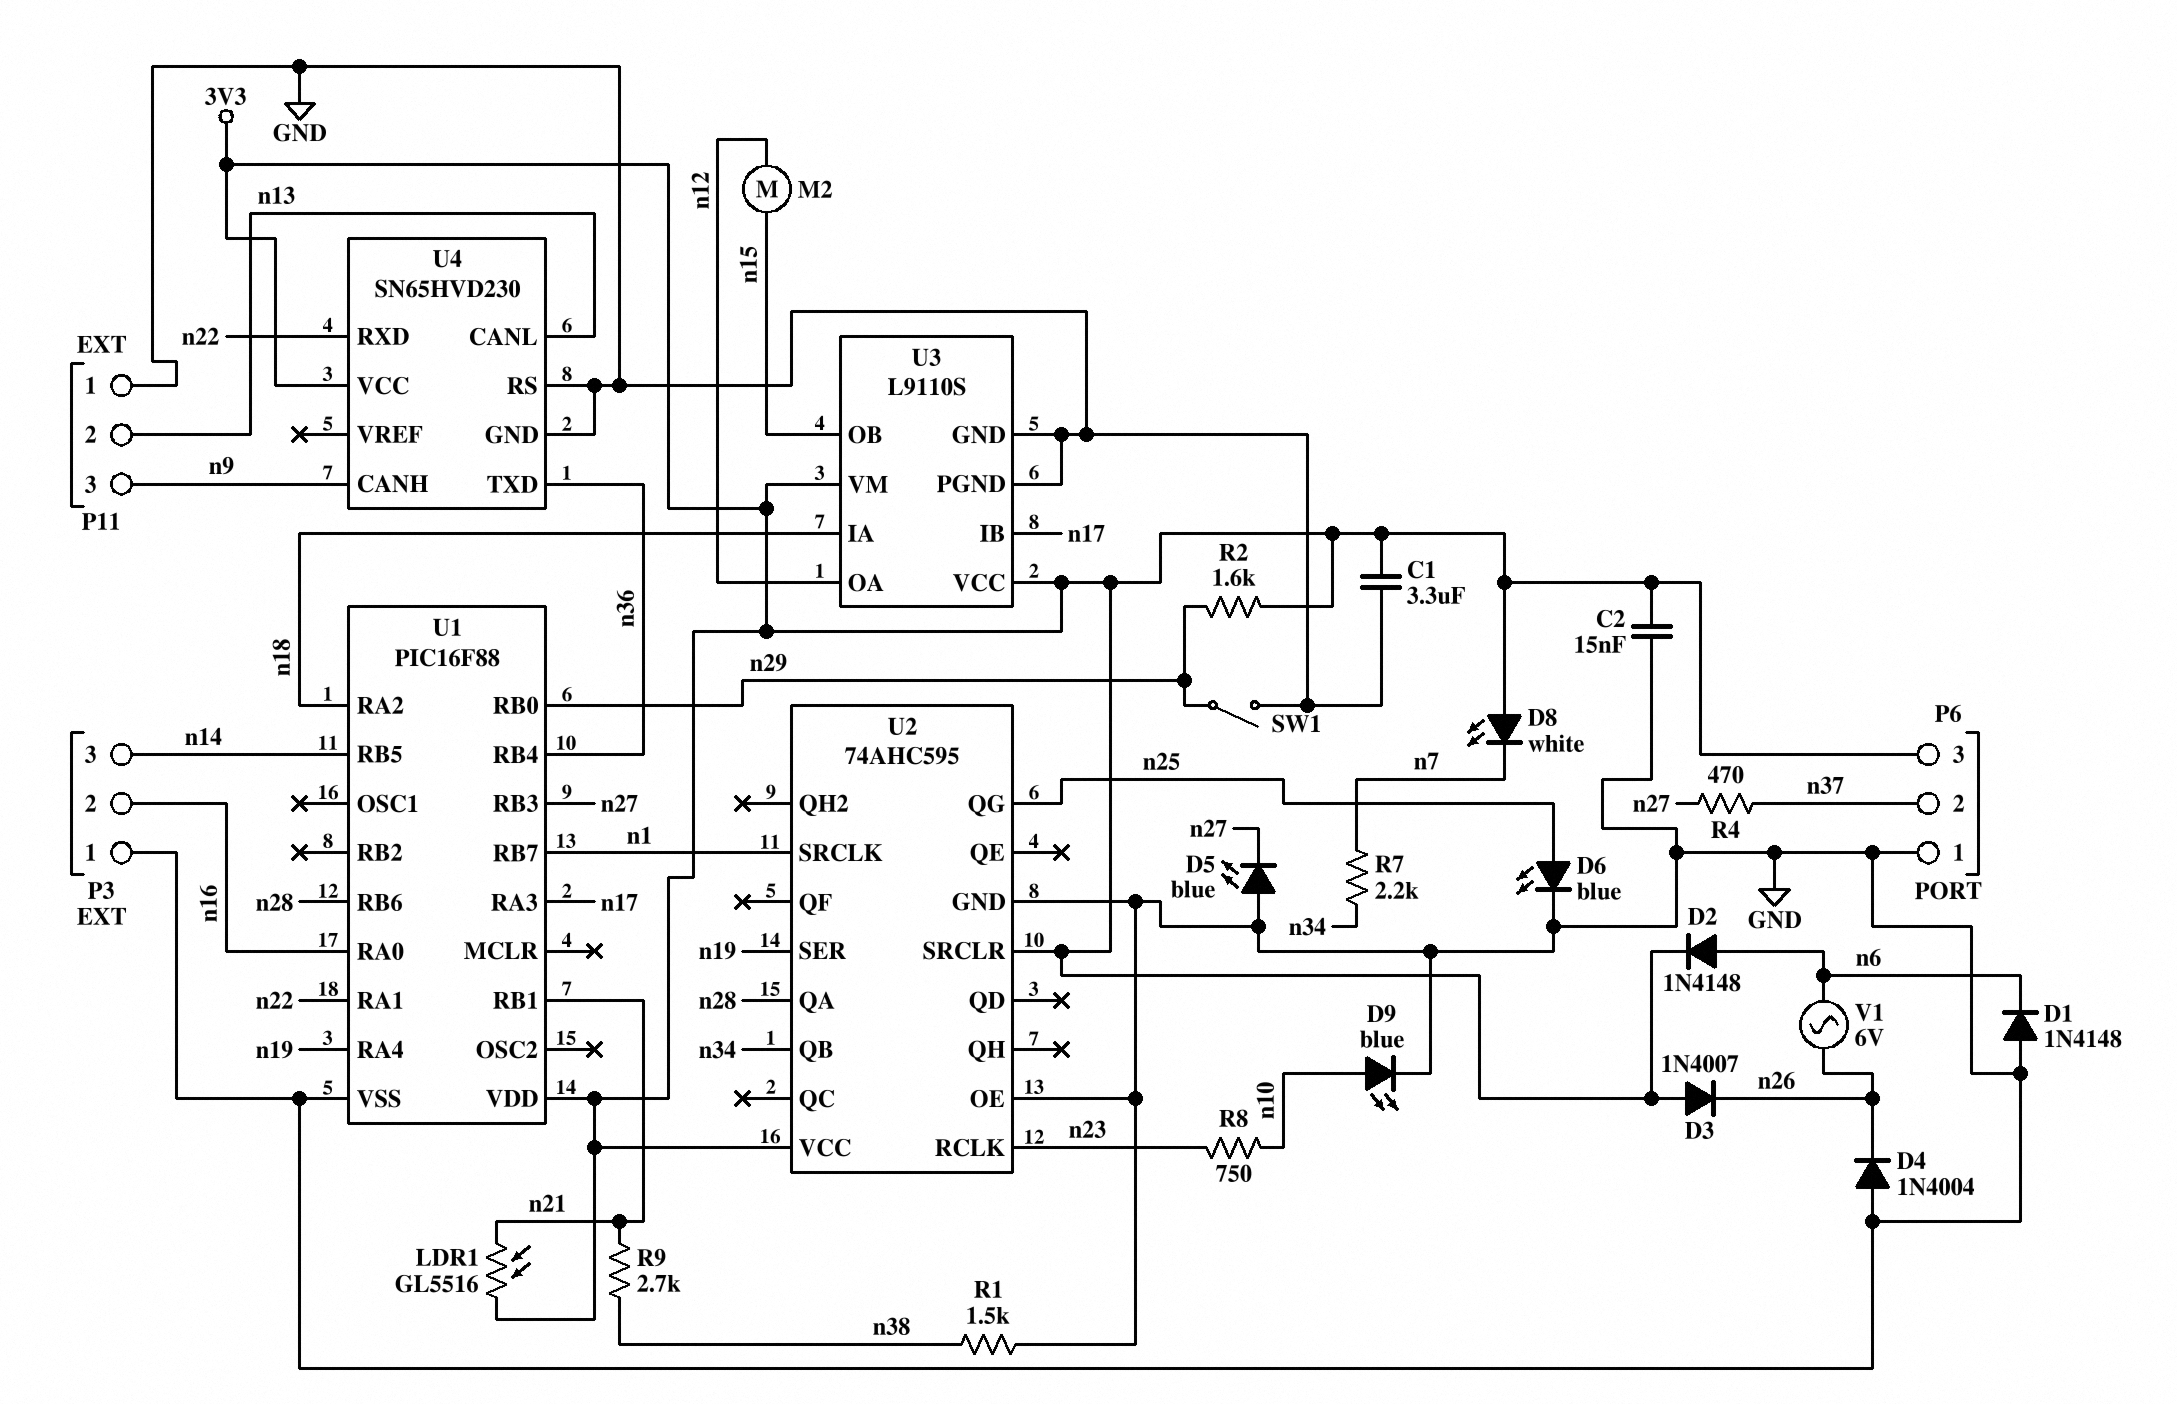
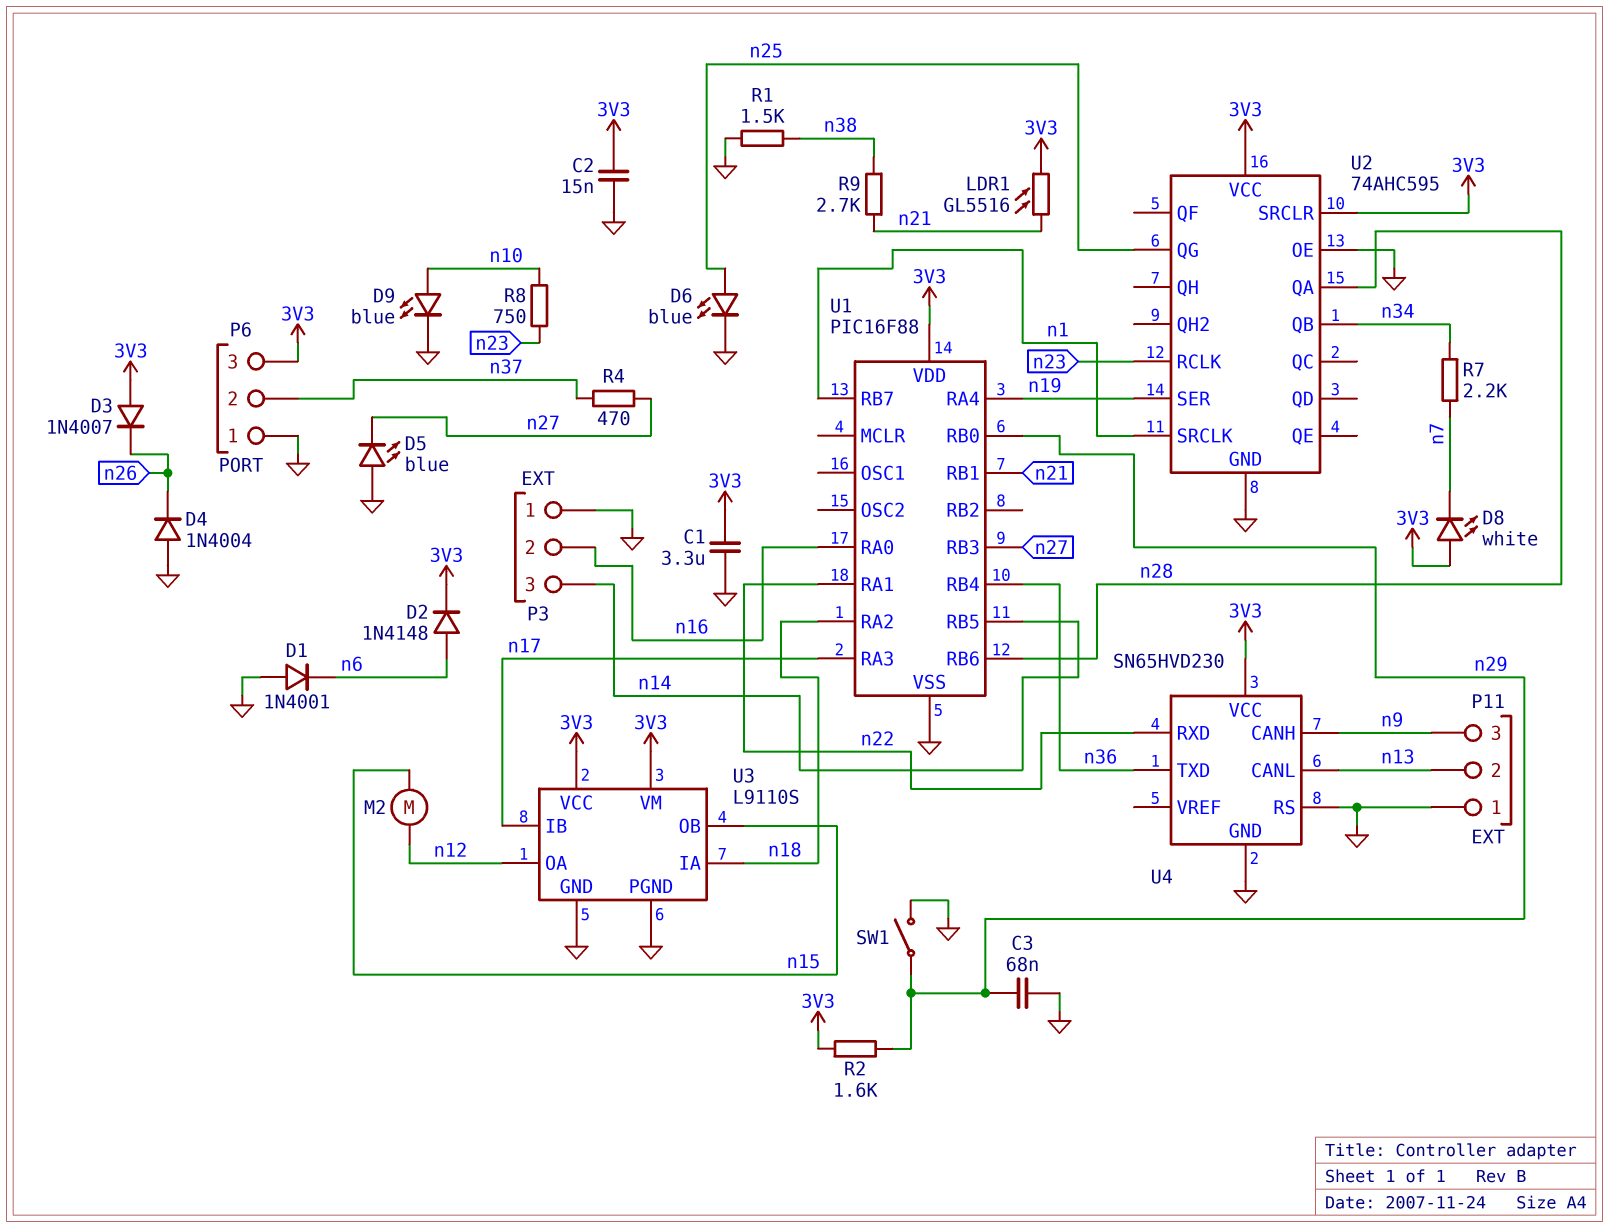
C3: none -> 68nF (GND, n29)
D1: diode 1N4148 (A GND, K n6) -> diode 1N4001 (A GND, K n6)
V1: AC 6V (n6, n26) -> none

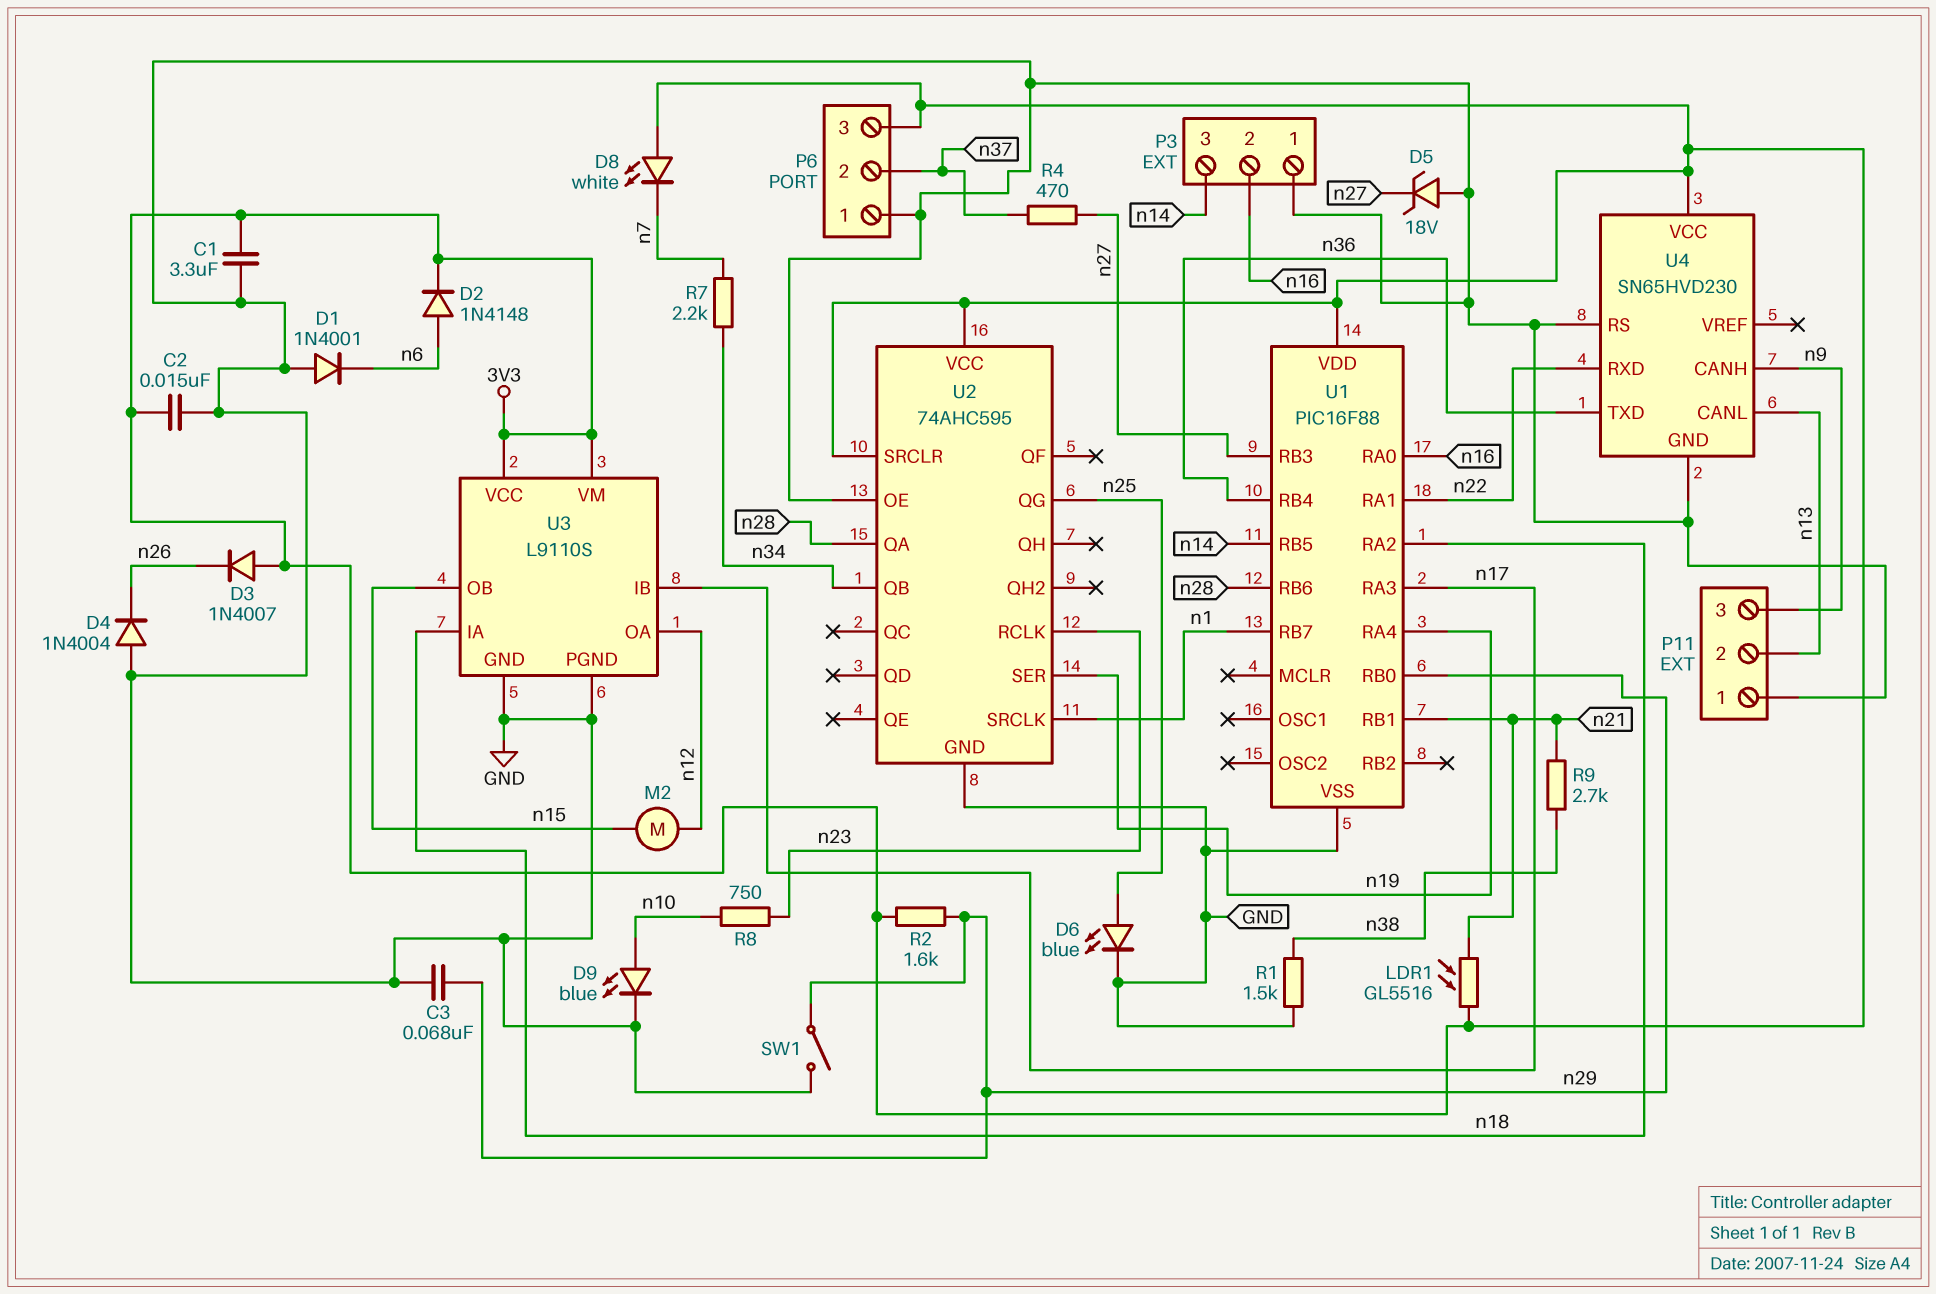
D5: LED blue (A GND, K n27) -> zener 18V (A GND, K n27)

